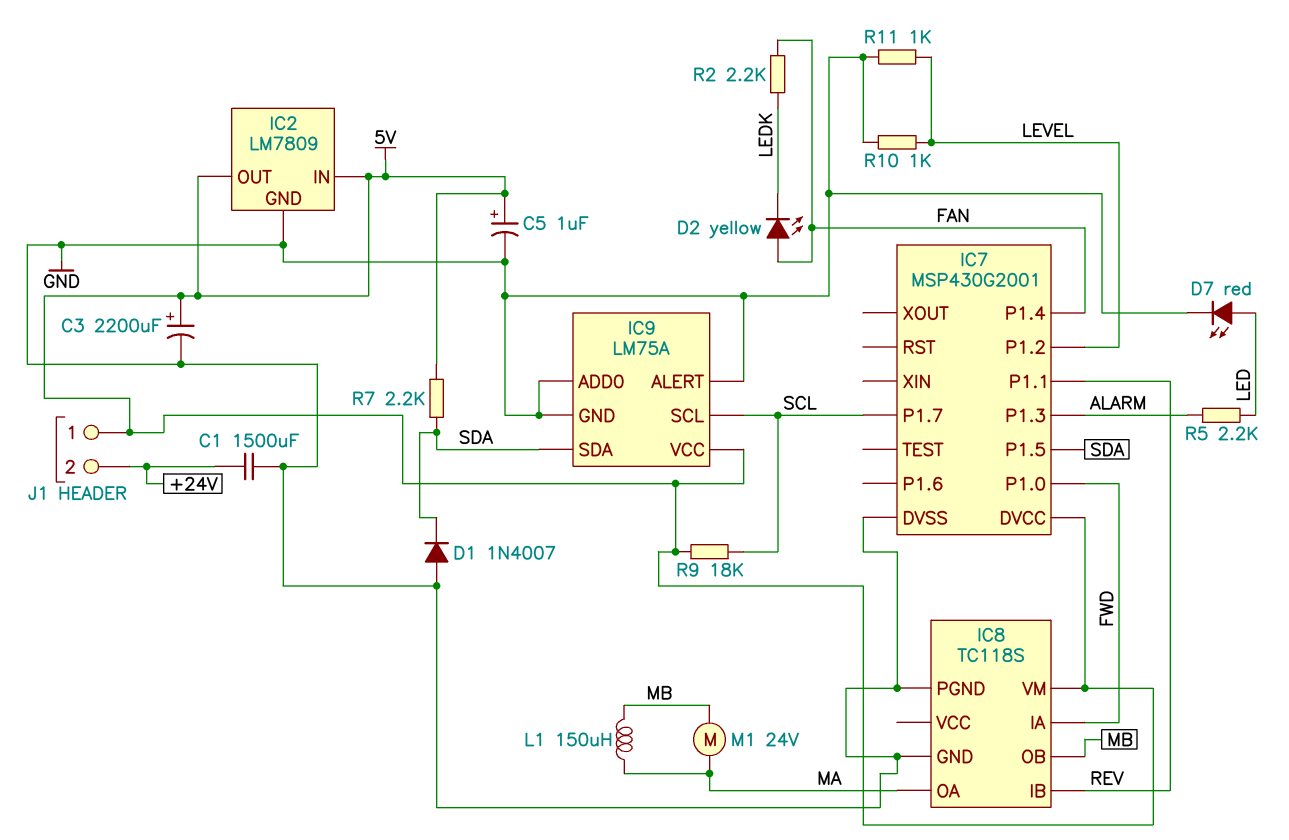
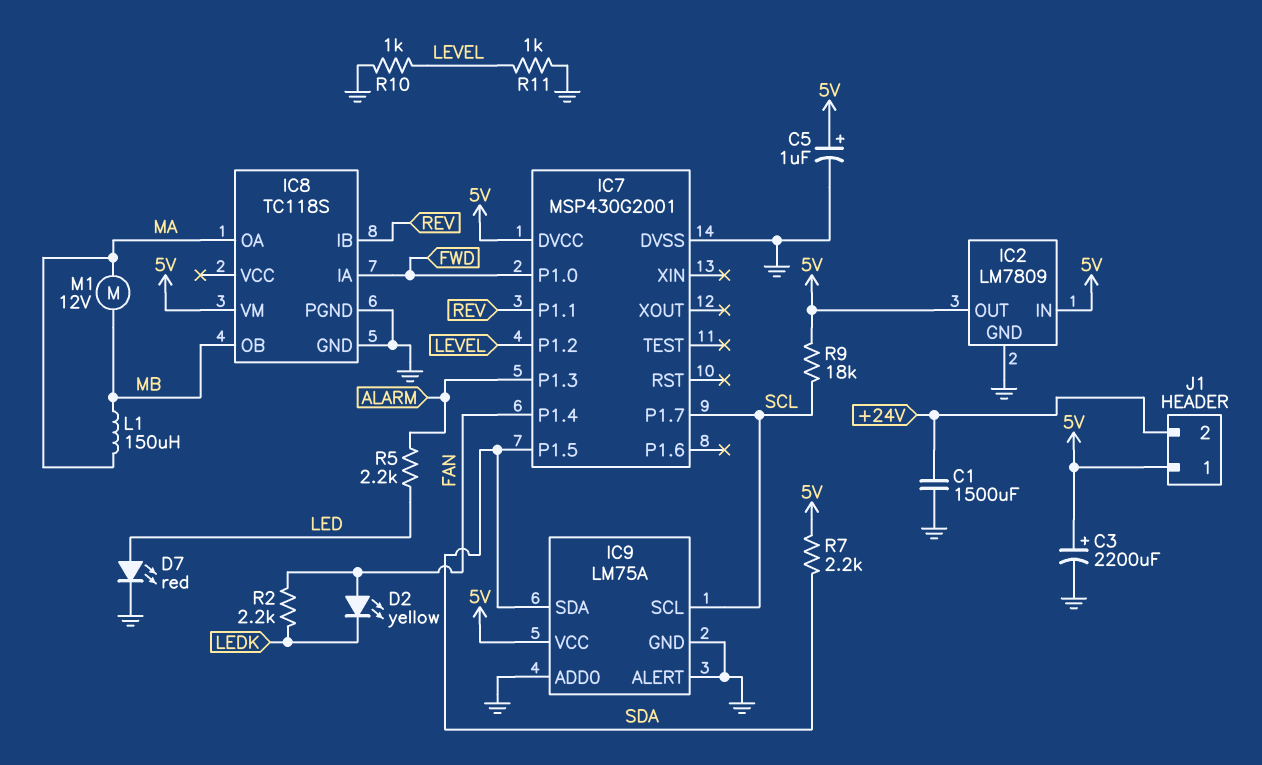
D1: diode 1N4007 (A GND, K SDA) -> none
M1: motor 24V (MA, MB) -> motor 12V (MA, MB)

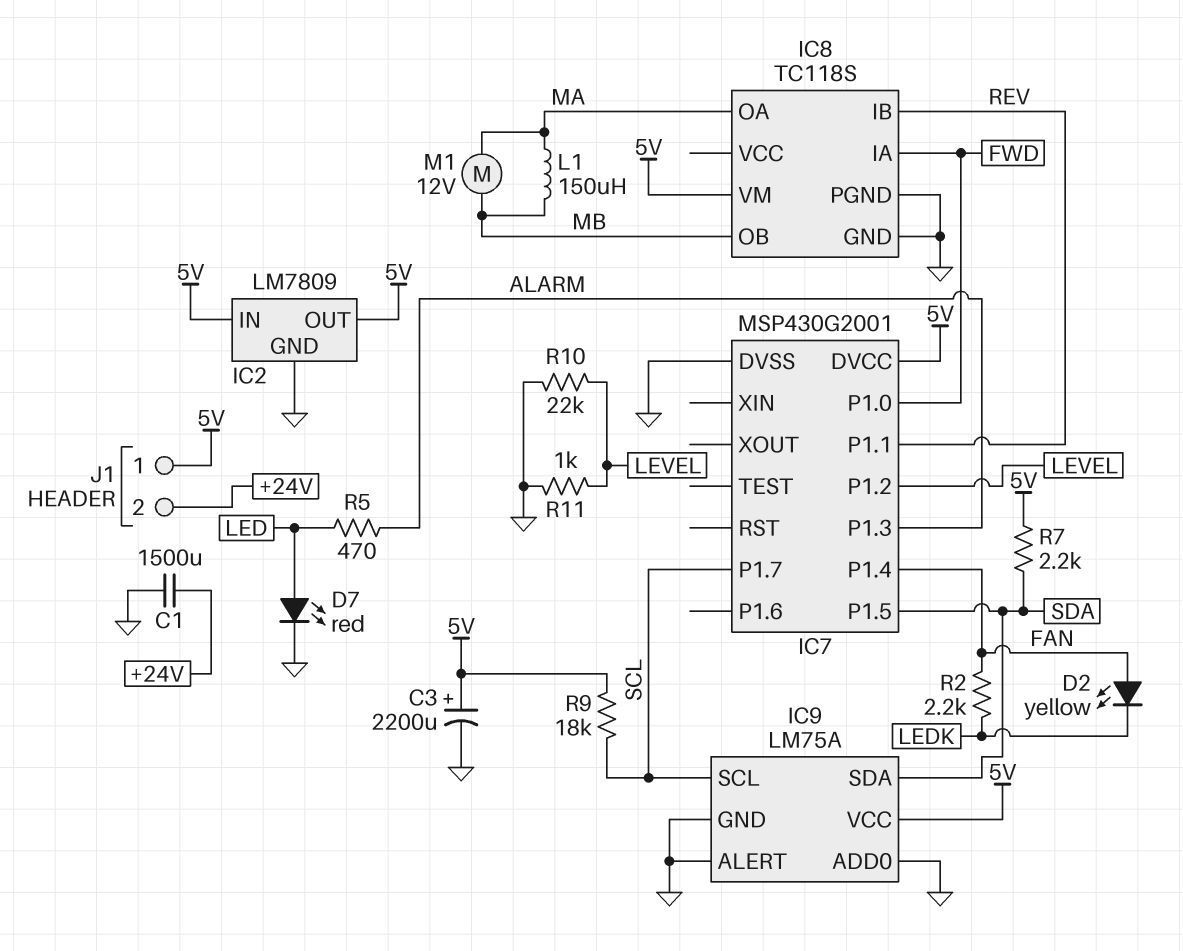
C5: 1uF (plus 5V, minus GND) -> none
R5: 2.2k (ALARM, LED) -> 470 (ALARM, LED)
R10: 1k (GND, LEVEL) -> 22k (GND, LEVEL)

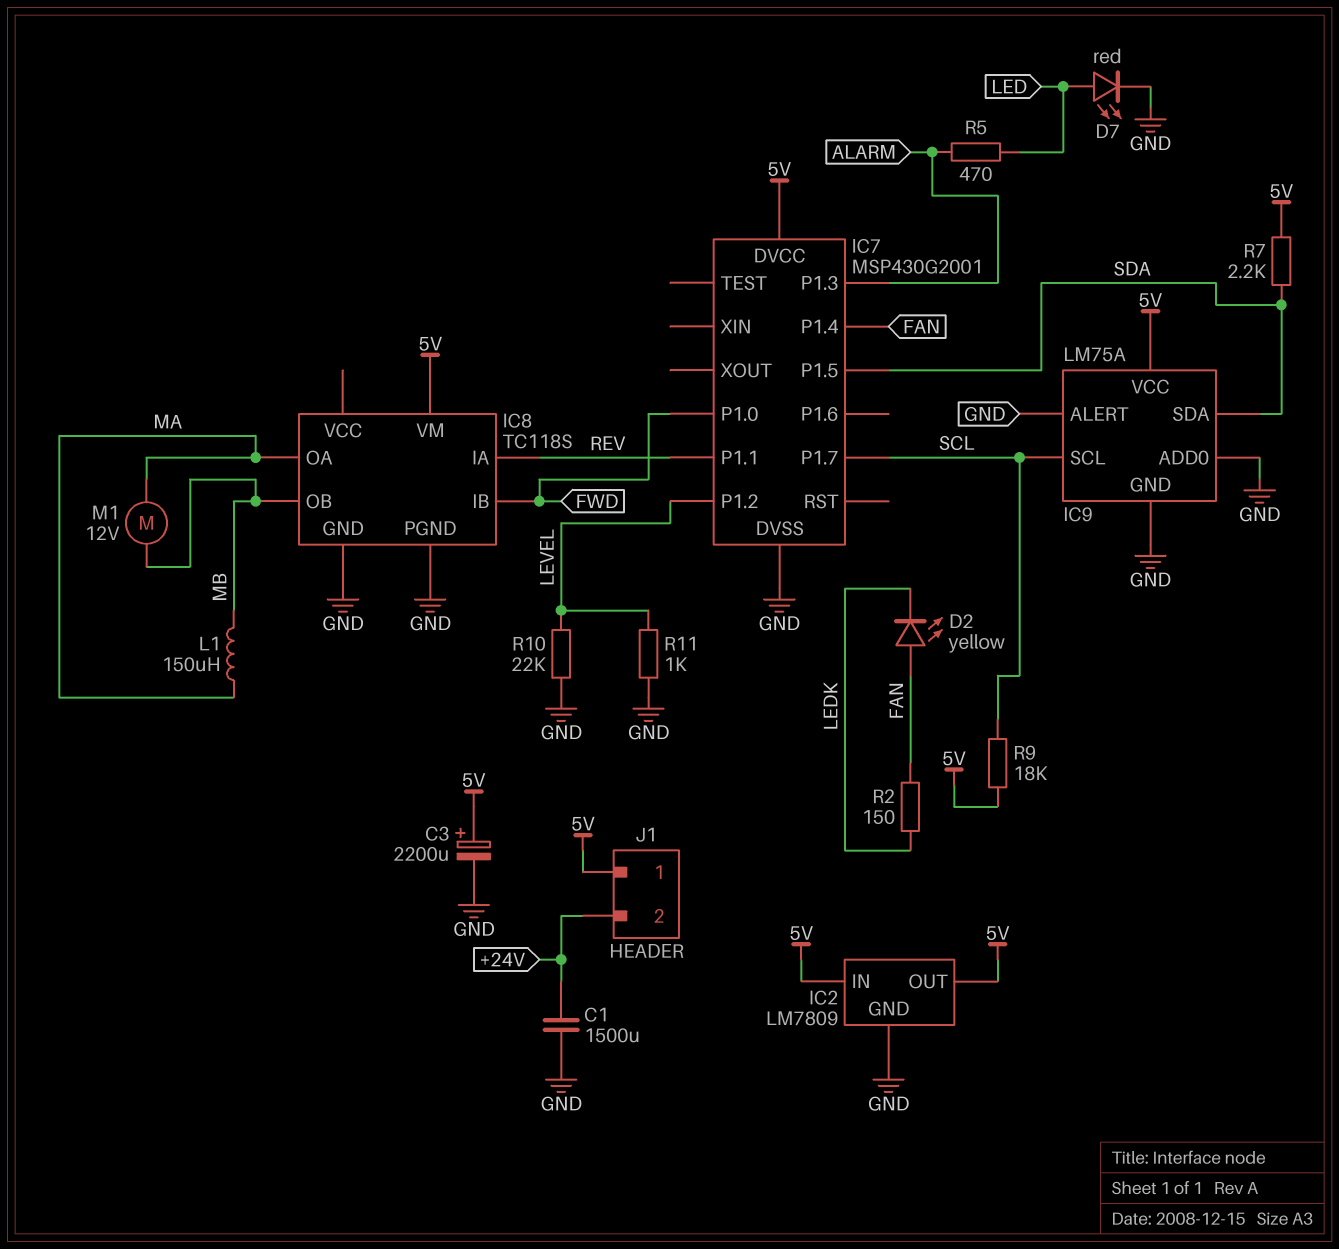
IC8 pin IA: FWD -> REV
IC8 pin IB: REV -> FWD
R2: 2.2k (FAN, LEDK) -> 150 (FAN, LEDK)

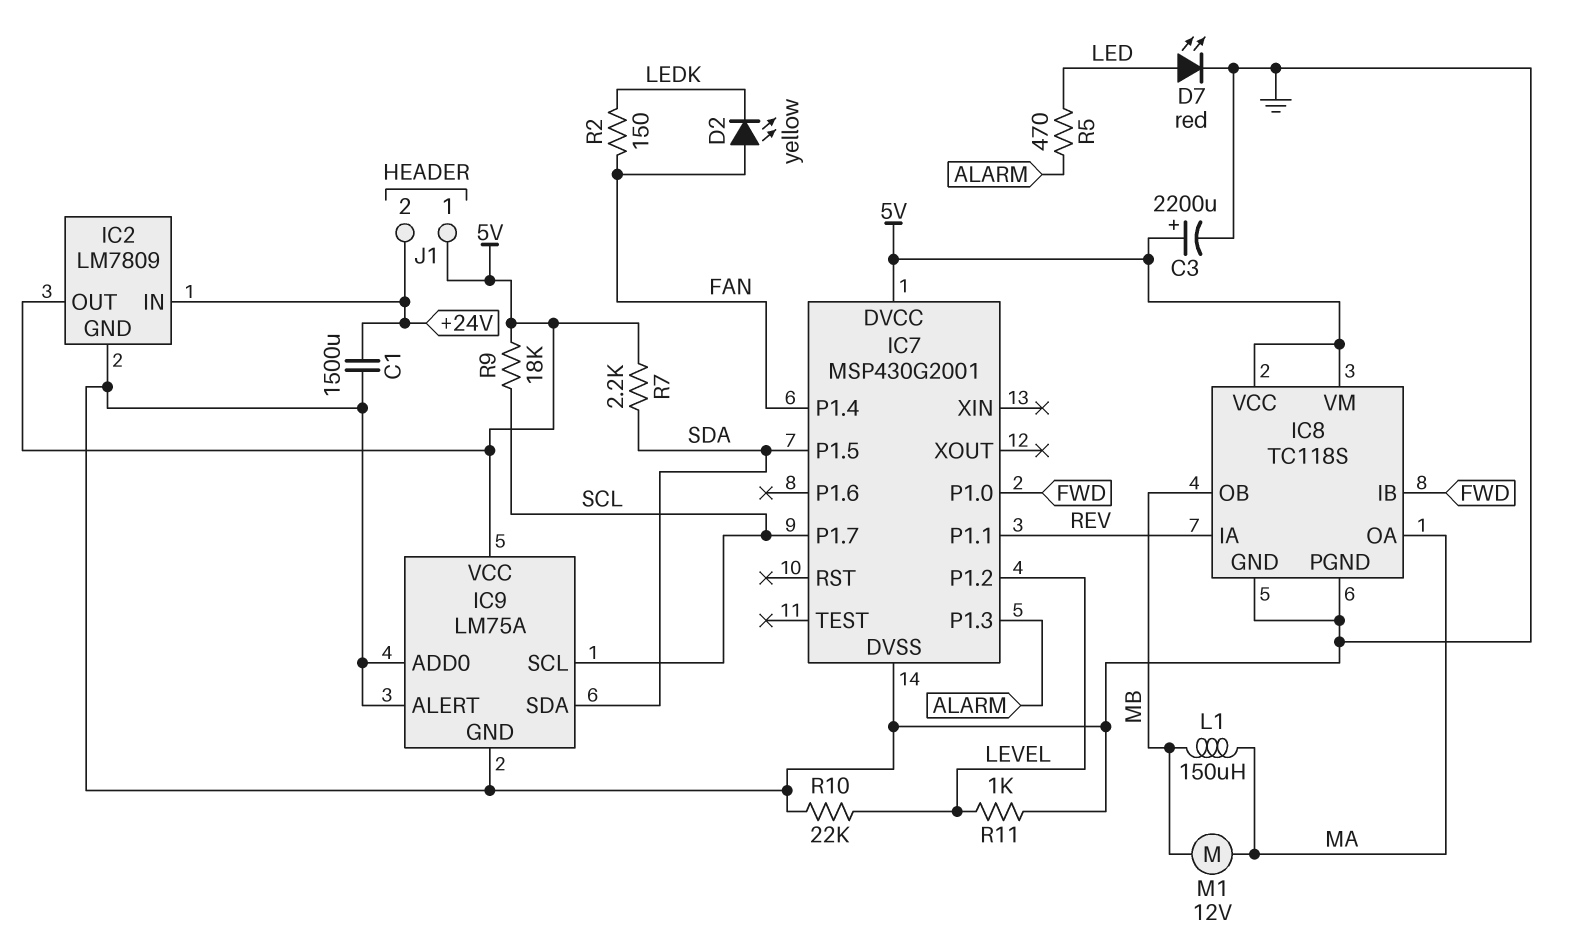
IC2 pin IN: 5V -> +24V
IC8 pin VCC: none -> 5V

